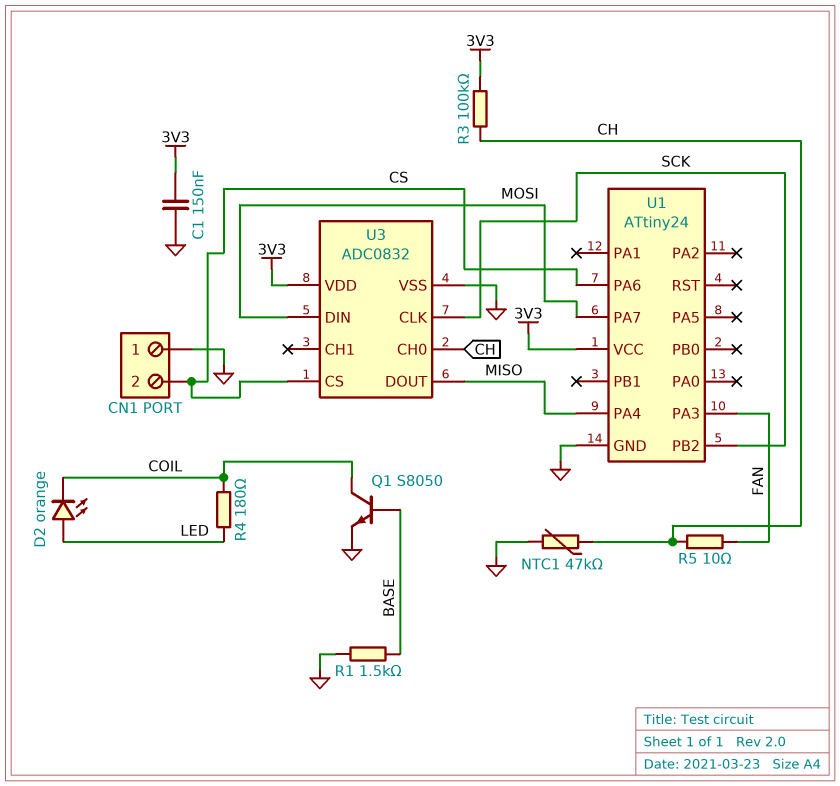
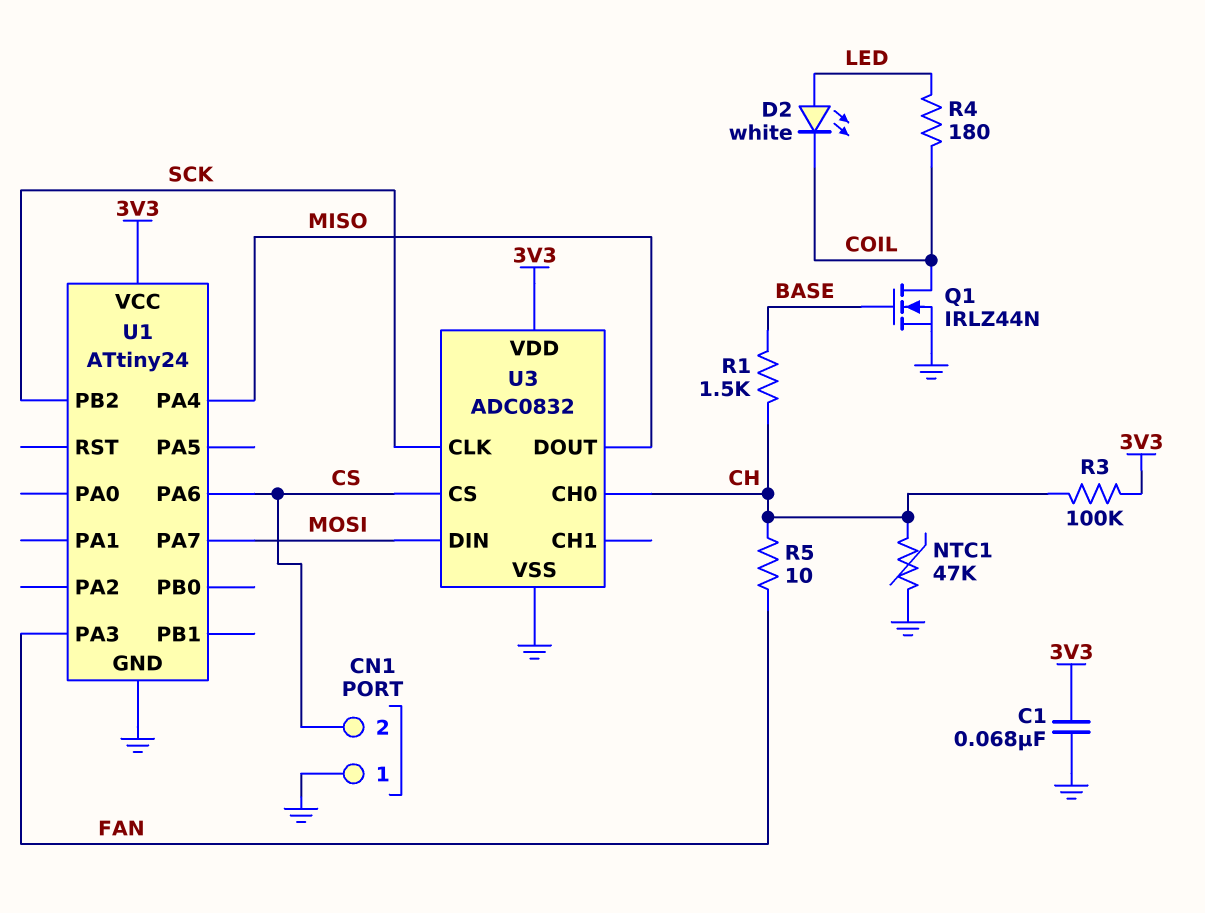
C1: 150nF (3V3, GND) -> 68nF (3V3, GND)
D2: LED orange (A LED, K COIL) -> LED white (A LED, K COIL)
Q1: NPN S8050 (B BASE, C COIL, E GND) -> NMOS IRLZ44N (G BASE, D COIL, S GND)
R1: 1.5k (BASE, GND) -> 1.5k (BASE, CH)

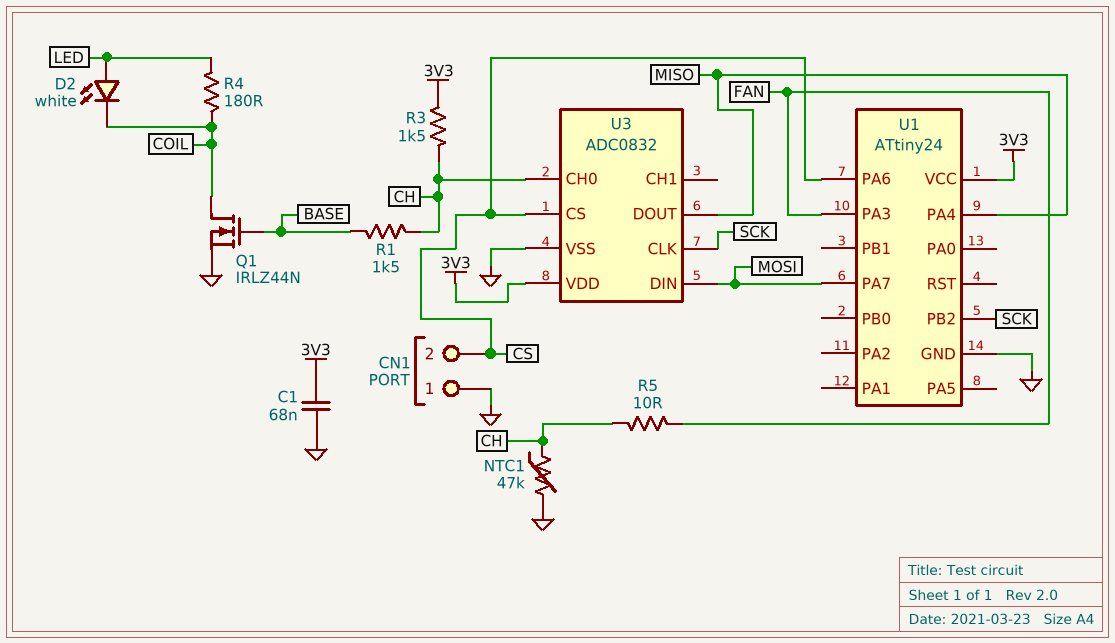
R3: 100k (3V3, CH) -> 1.5k (3V3, CH)

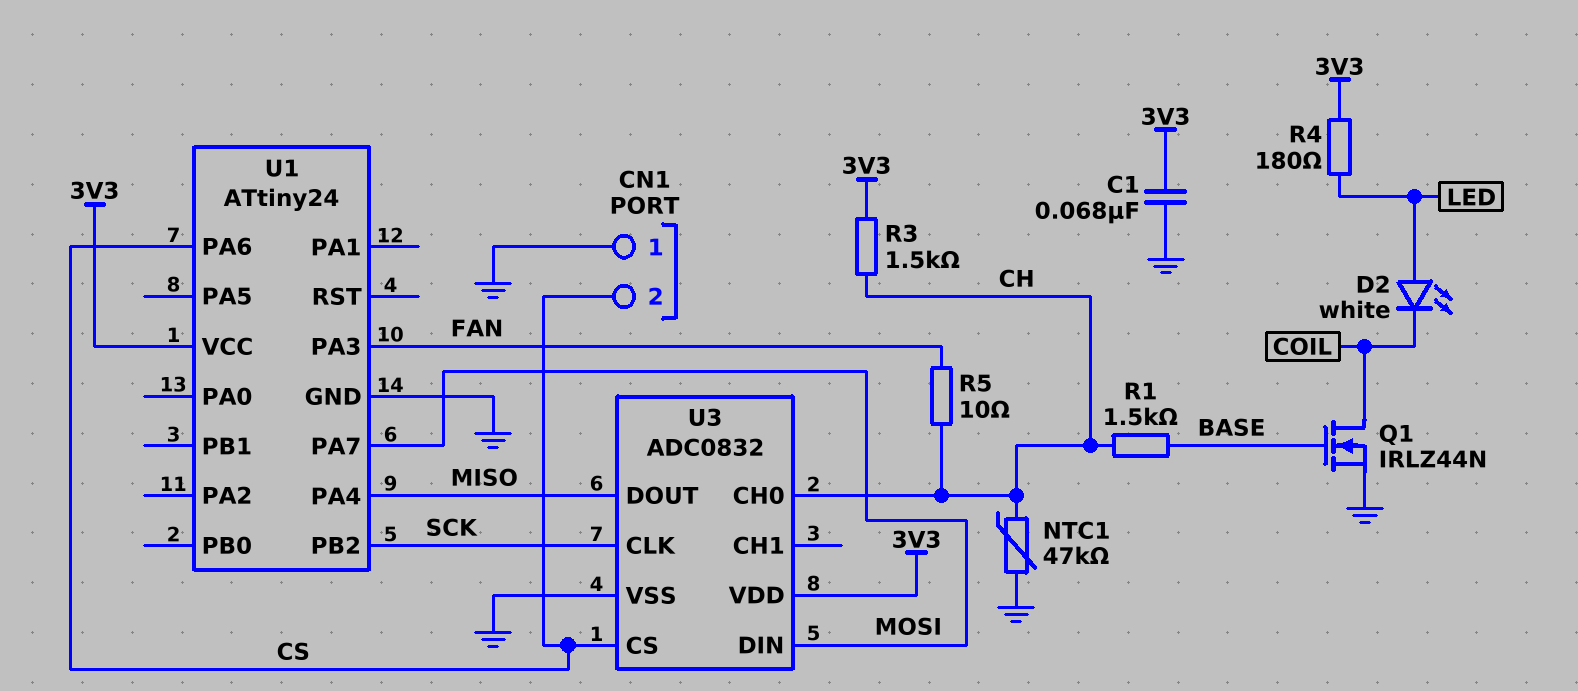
R4: 180 (COIL, LED) -> 180 (3V3, LED)

